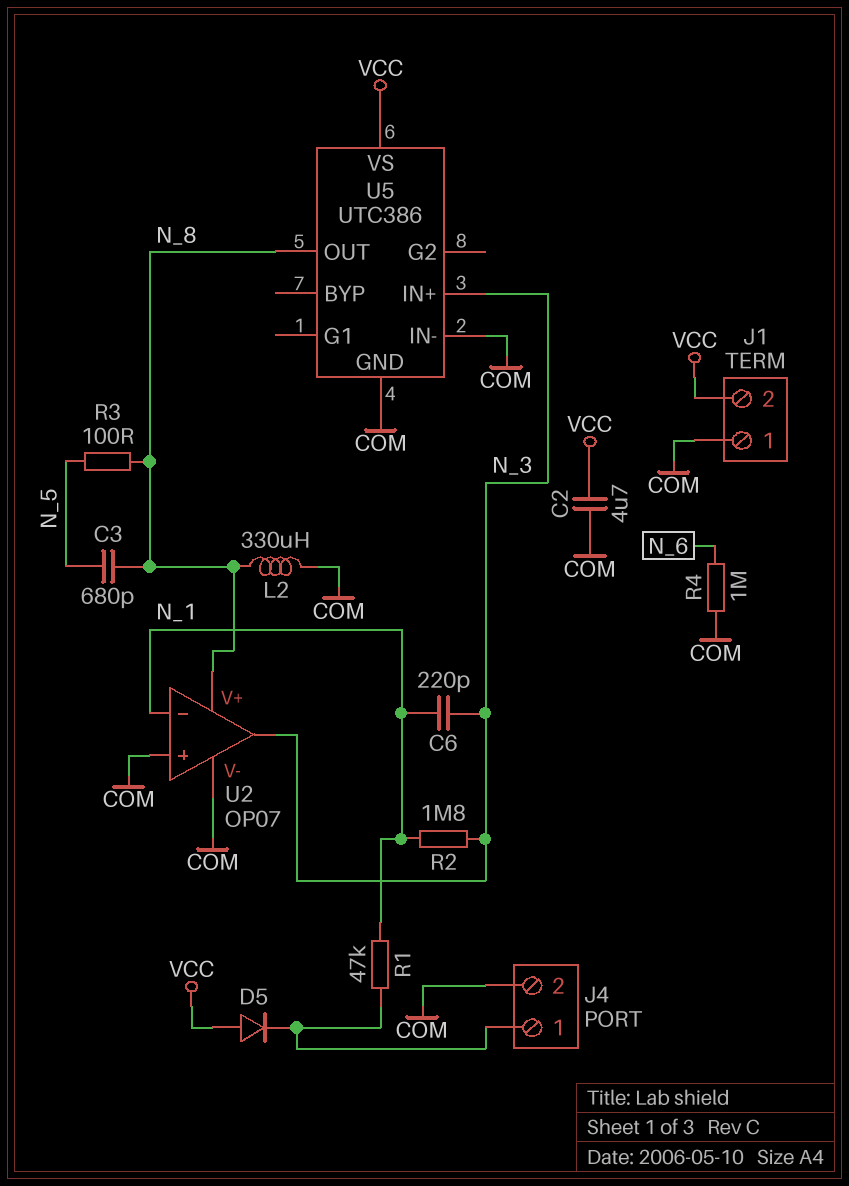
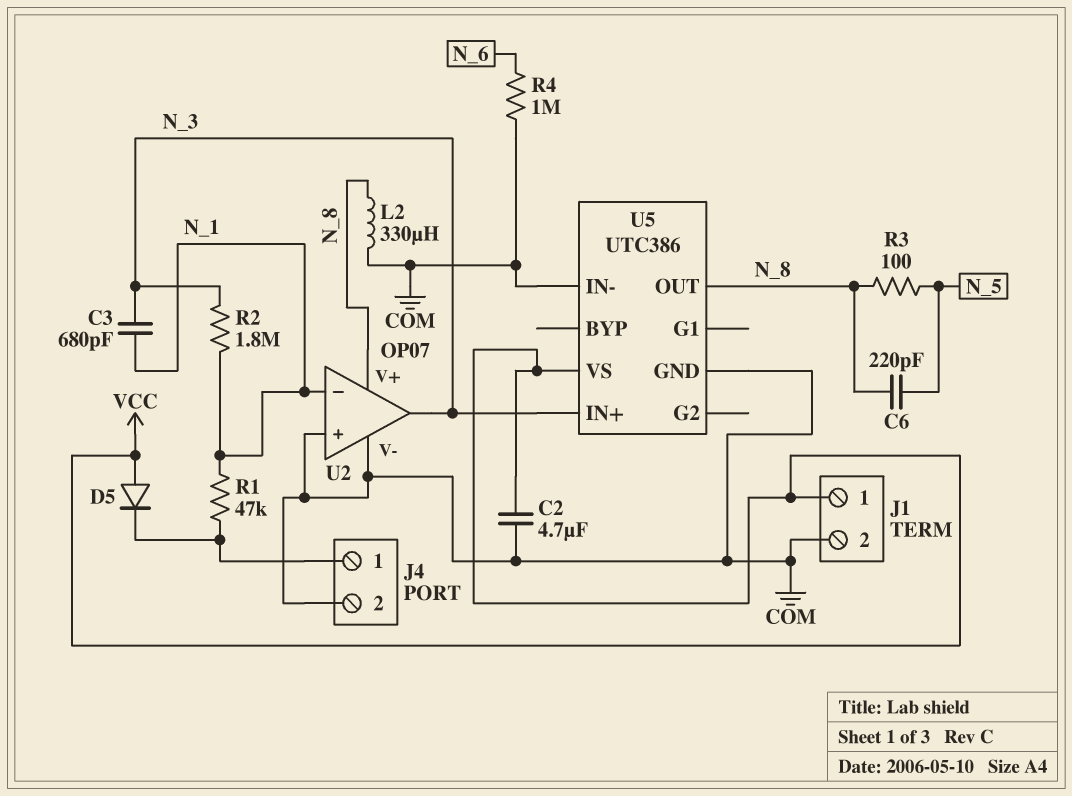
C3: 680pF (N_5, N_8) -> 680pF (N_1, N_3)
C6: 220pF (N_1, N_3) -> 220pF (N_5, N_8)
J1 pin 1: COM -> VCC
J1 pin 2: VCC -> COM

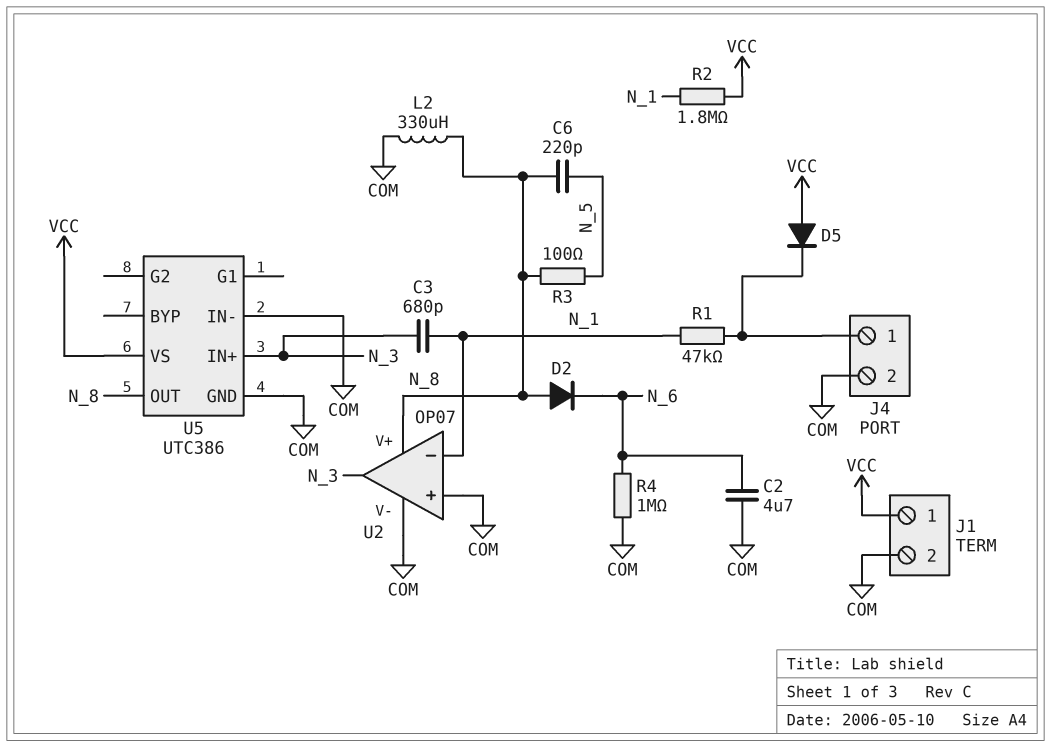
C2: 4.7uF (COM, VCC) -> 4.7uF (COM, N_6)
D2: none -> diode (A N_8, K N_6)
R2: 1.8M (N_1, N_3) -> 1.8M (N_1, VCC)

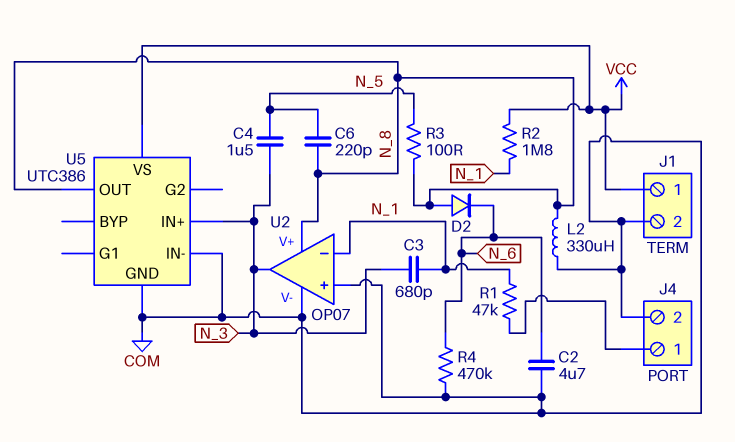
C4: none -> 1.5uF (N_3, N_5)
D5: diode (A VCC, K J4/1) -> none
R4: 1M (COM, N_6) -> 470k (COM, N_6)

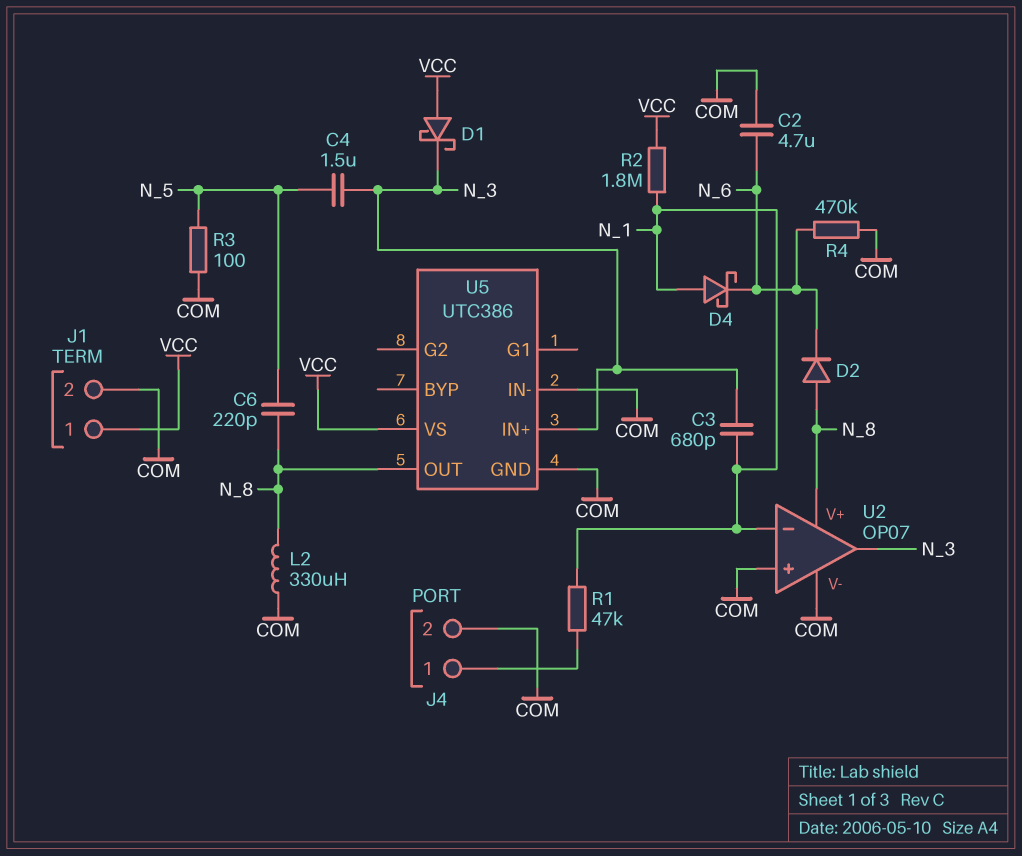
D1: none -> schottky (A VCC, K N_3)
D4: none -> schottky (A N_1, K N_6)
R3: 100 (N_5, N_8) -> 100 (COM, N_5)

